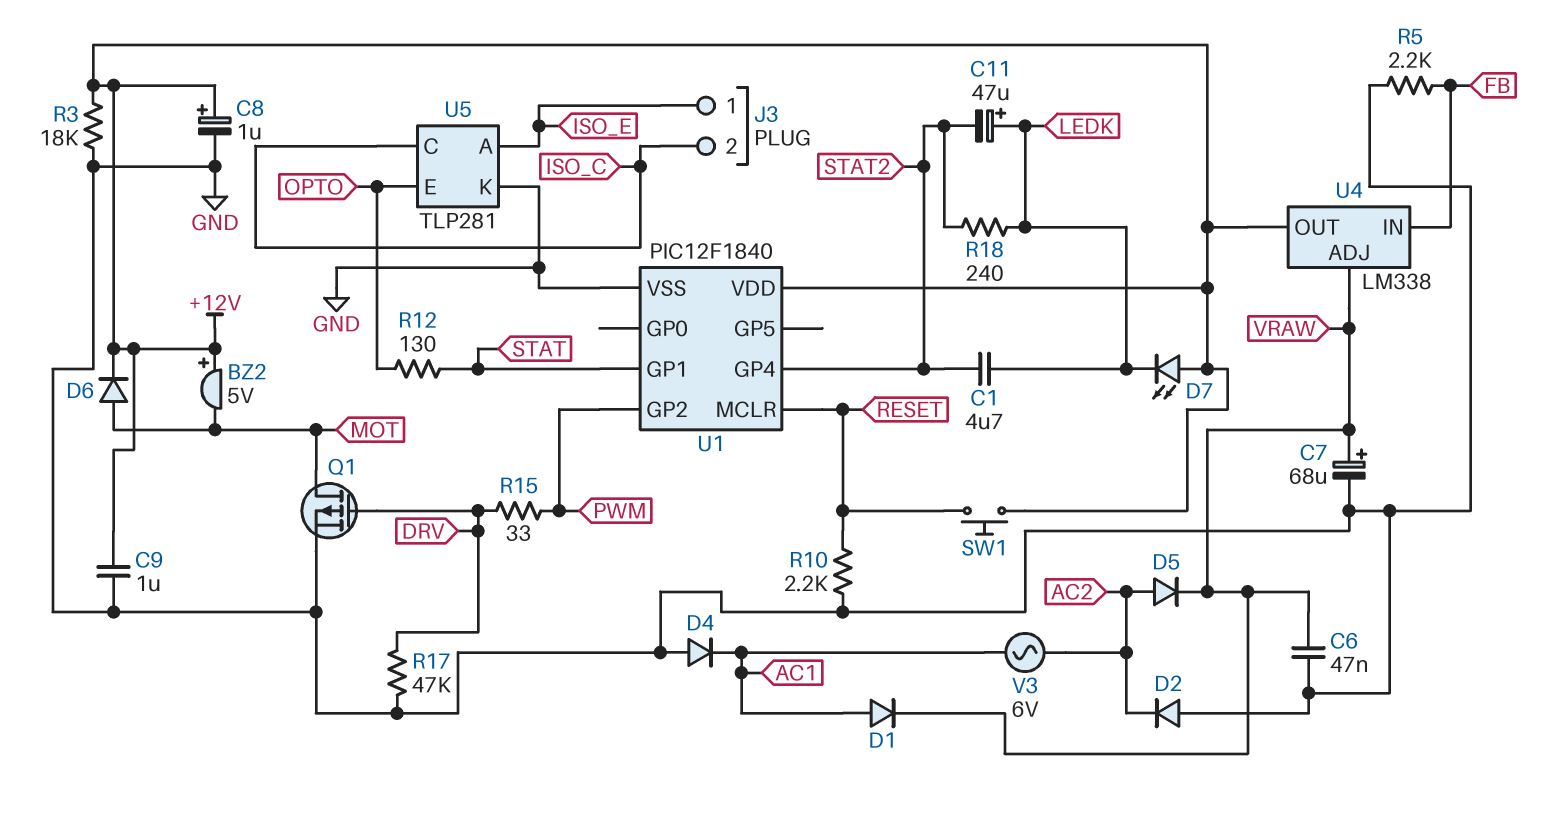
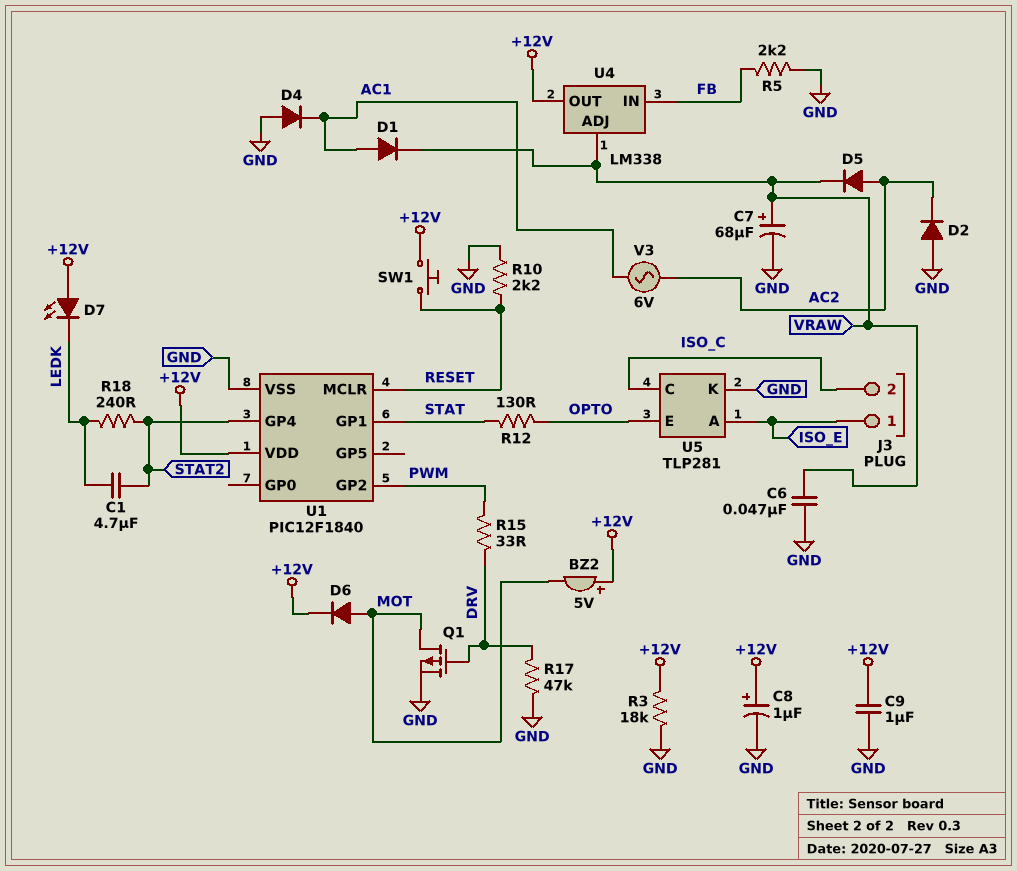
C11: 47uF (plus LEDK, minus STAT2) -> none

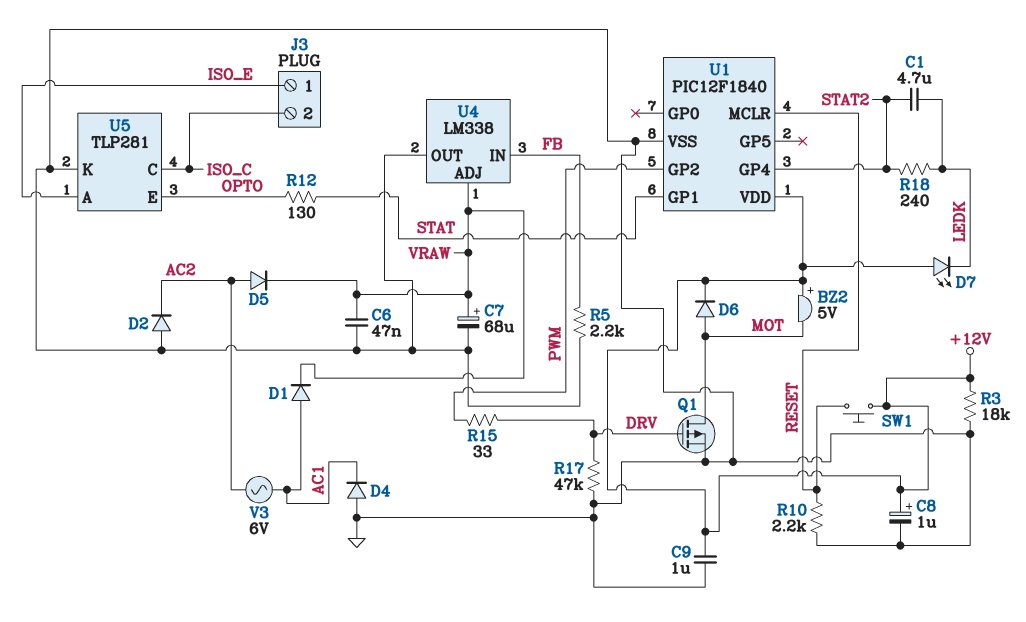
U4 pin OUT: +12V -> GND

